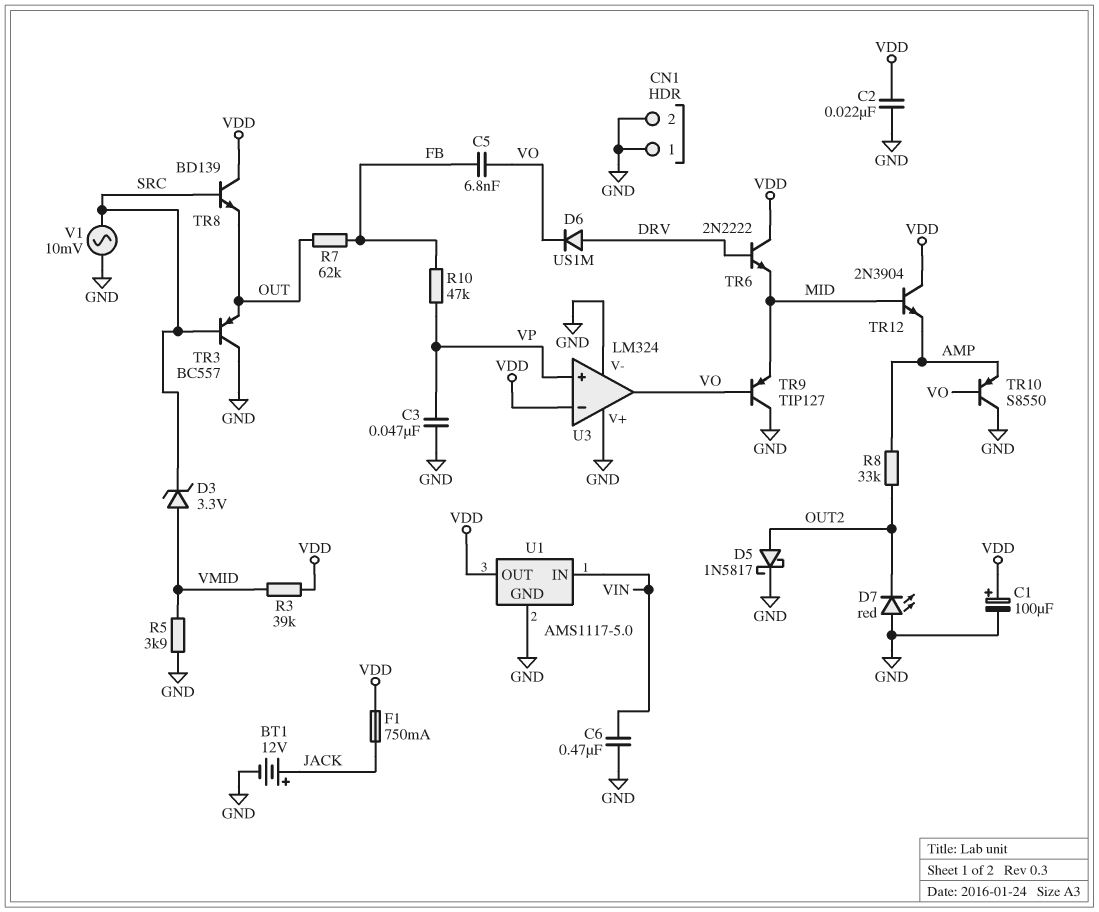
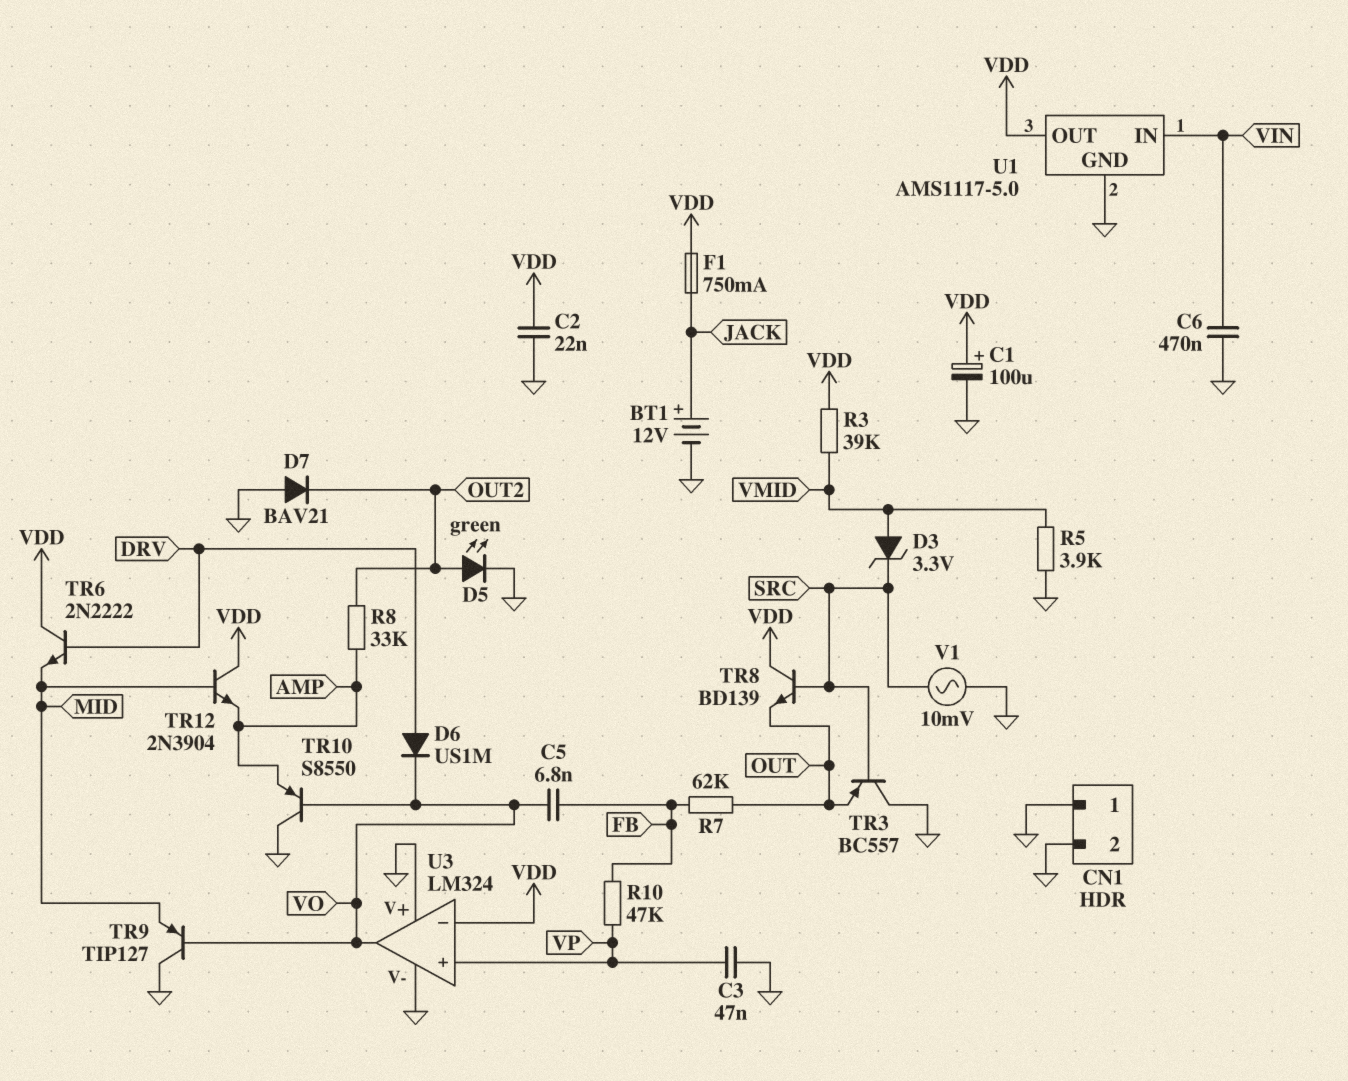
D5: schottky 1N5817 (A OUT2, K GND) -> LED green (A OUT2, K GND)
D7: LED red (A GND, K OUT2) -> diode BAV21 (A GND, K OUT2)

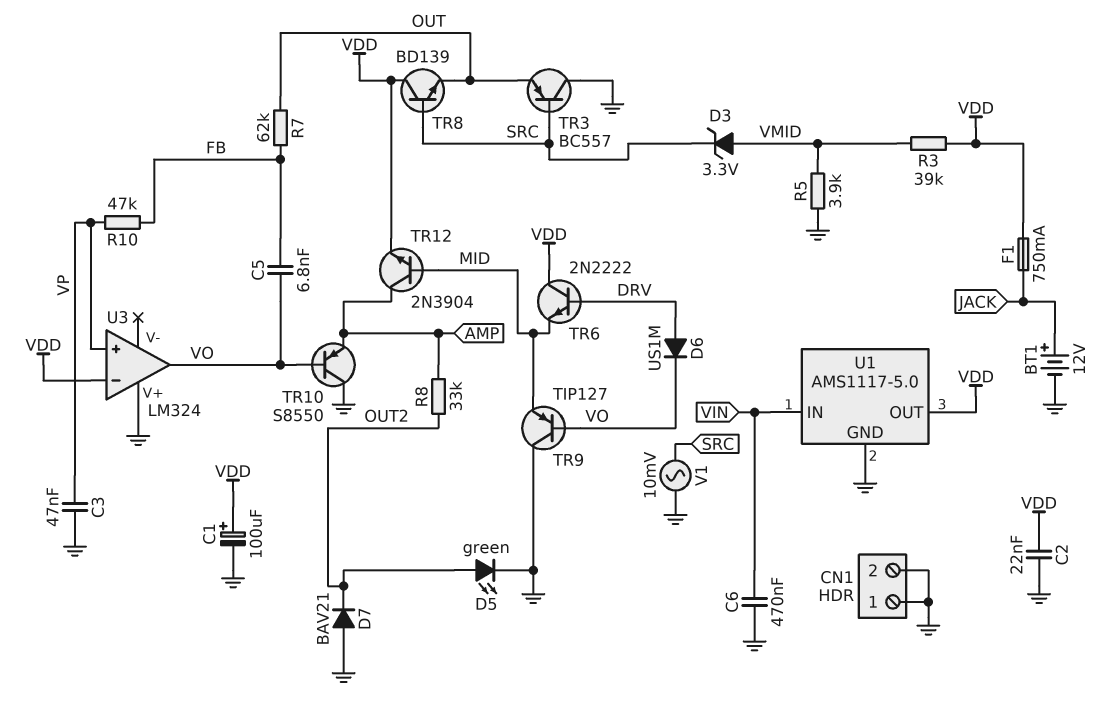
TR12: NPN 2N3904 (B MID, C VDD, E AMP) -> NPN 2N3904 (B MID, C AMP, E VDD)
U3 pin V-: GND -> none

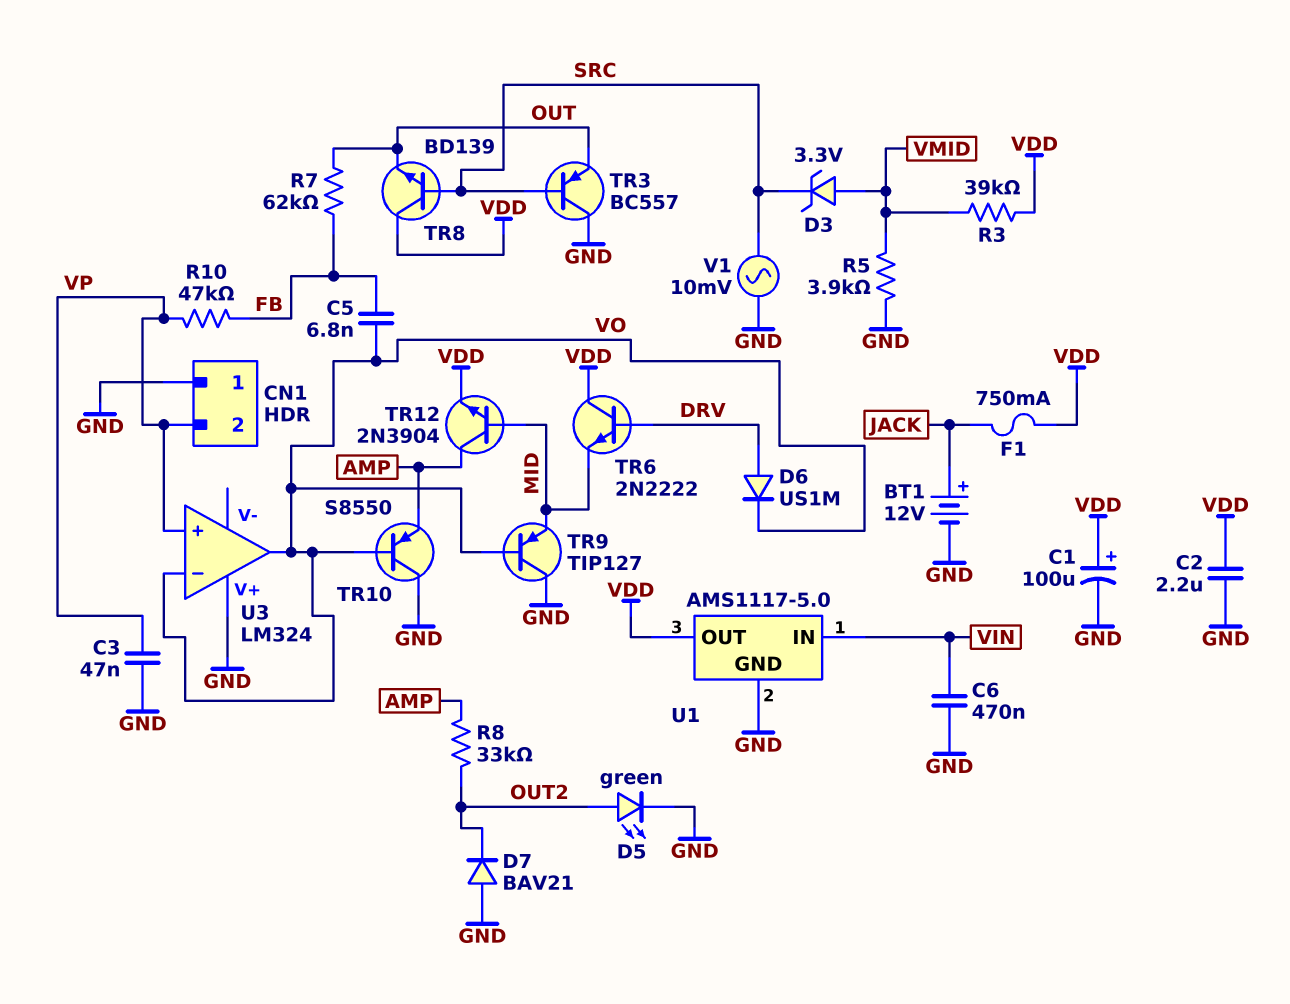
C2: 22nF (GND, VDD) -> 2.2uF (GND, VDD)
CN1 pin 2: GND -> VP
U3 pin in-: VDD -> VO

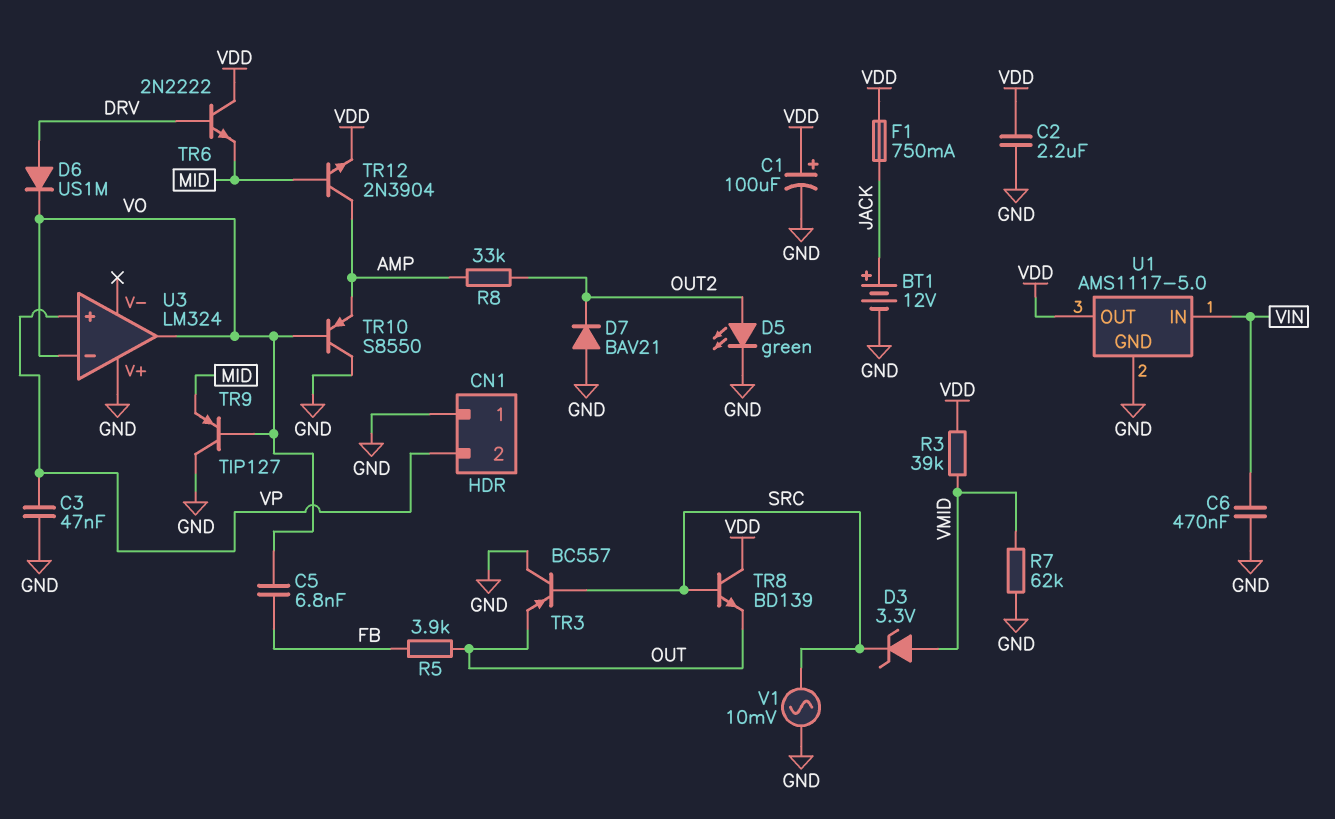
R5: 3.9k (GND, VMID) -> 3.9k (FB, OUT)
R7: 62k (FB, OUT) -> 62k (GND, VMID)
R10: 47k (FB, VP) -> none

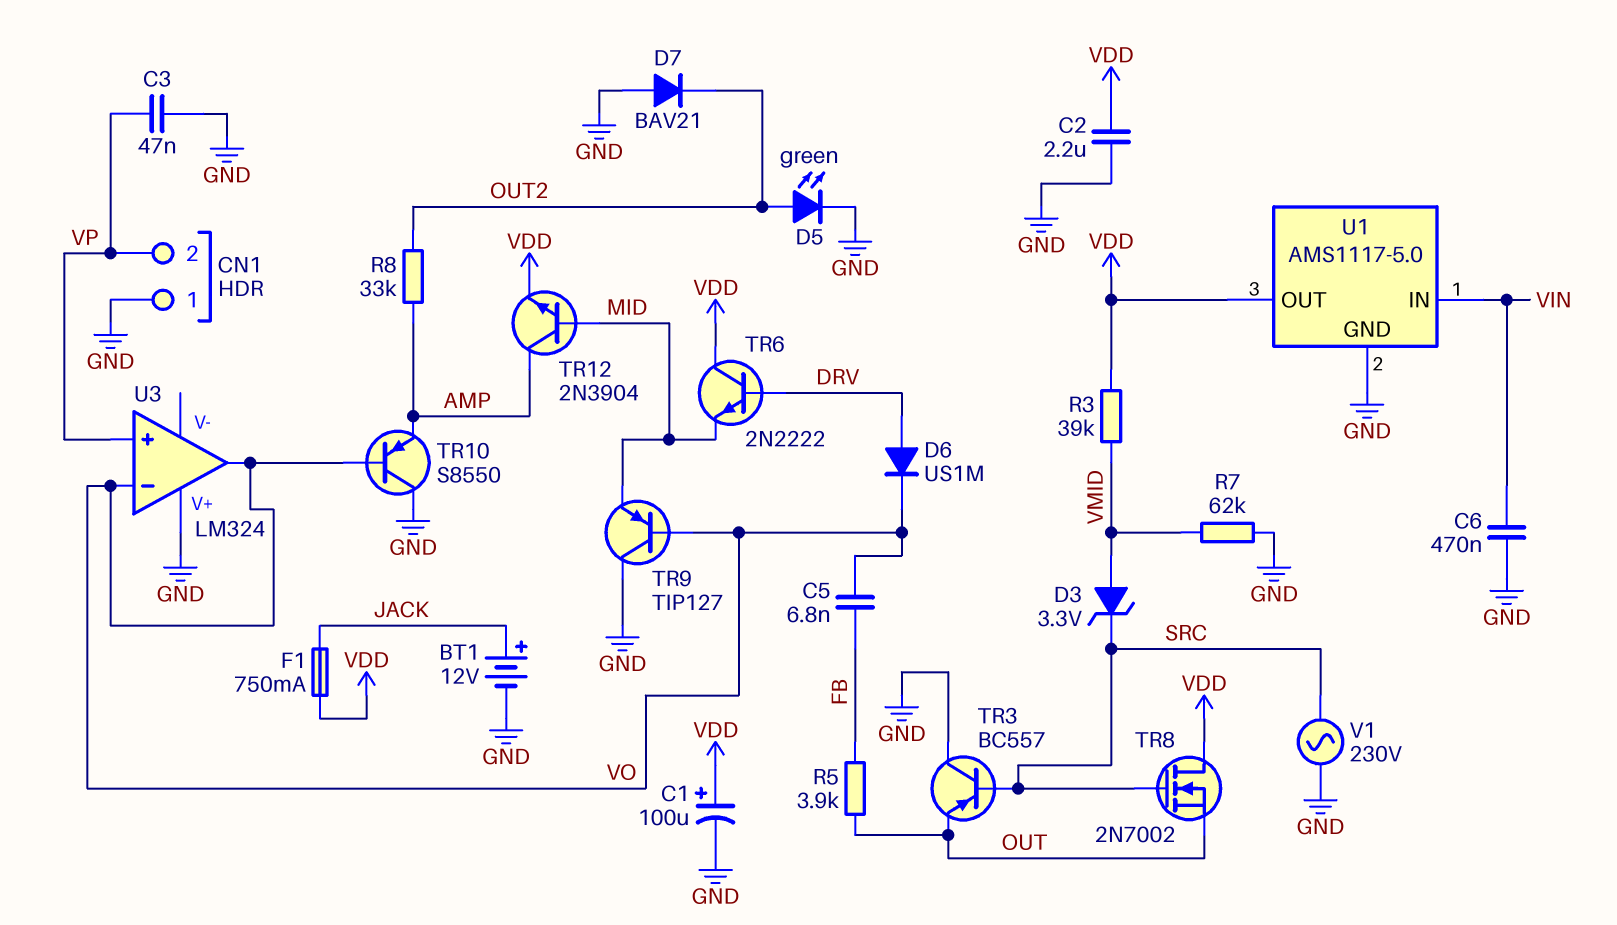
TR8: NPN BD139 (B SRC, C VDD, E OUT) -> NMOS 2N7002 (G SRC, D VDD, S OUT)
V1: AC 10mV (GND, SRC) -> AC 230V (GND, SRC)

